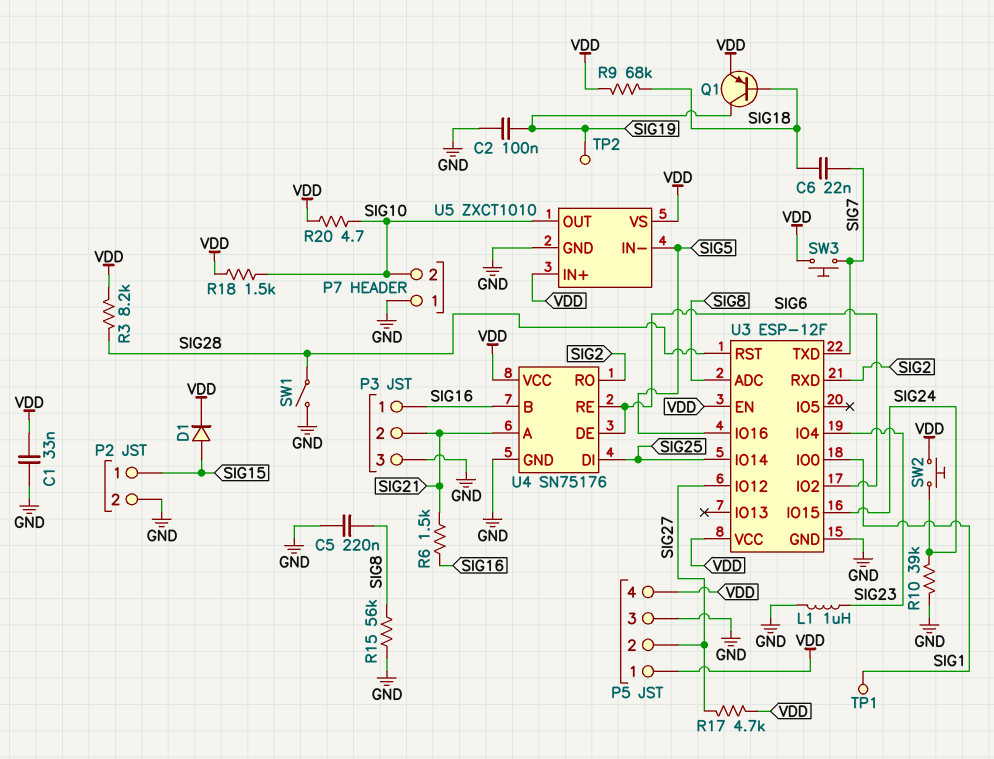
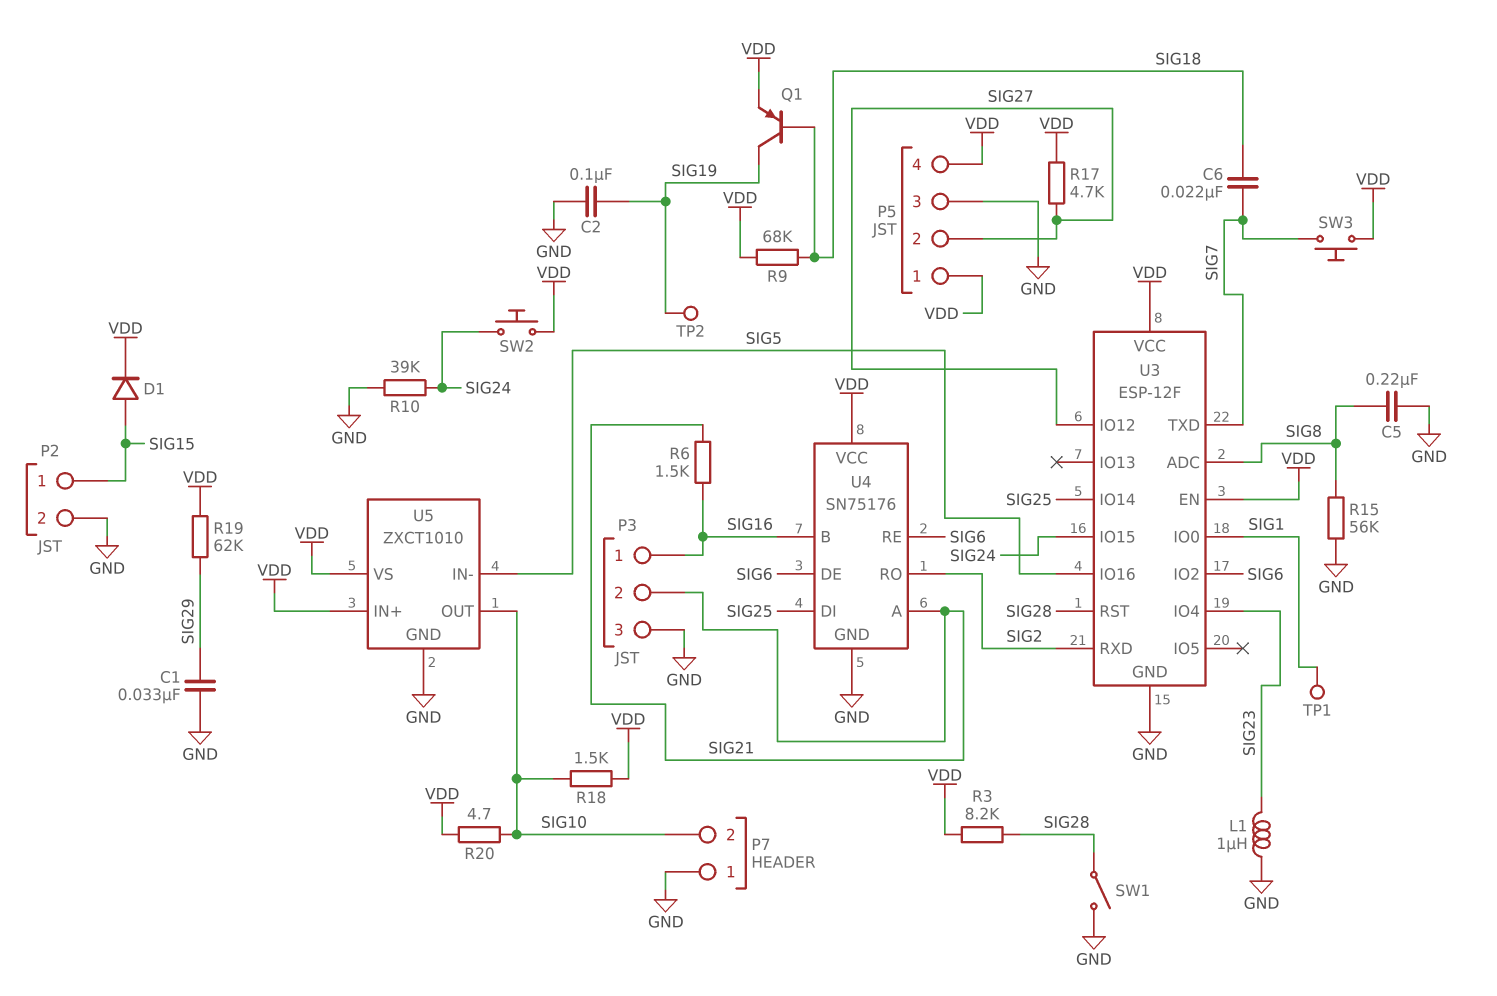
C1: 33nF (GND, VDD) -> 33nF (GND, SIG29)
R19: none -> 62k (SIG29, VDD)

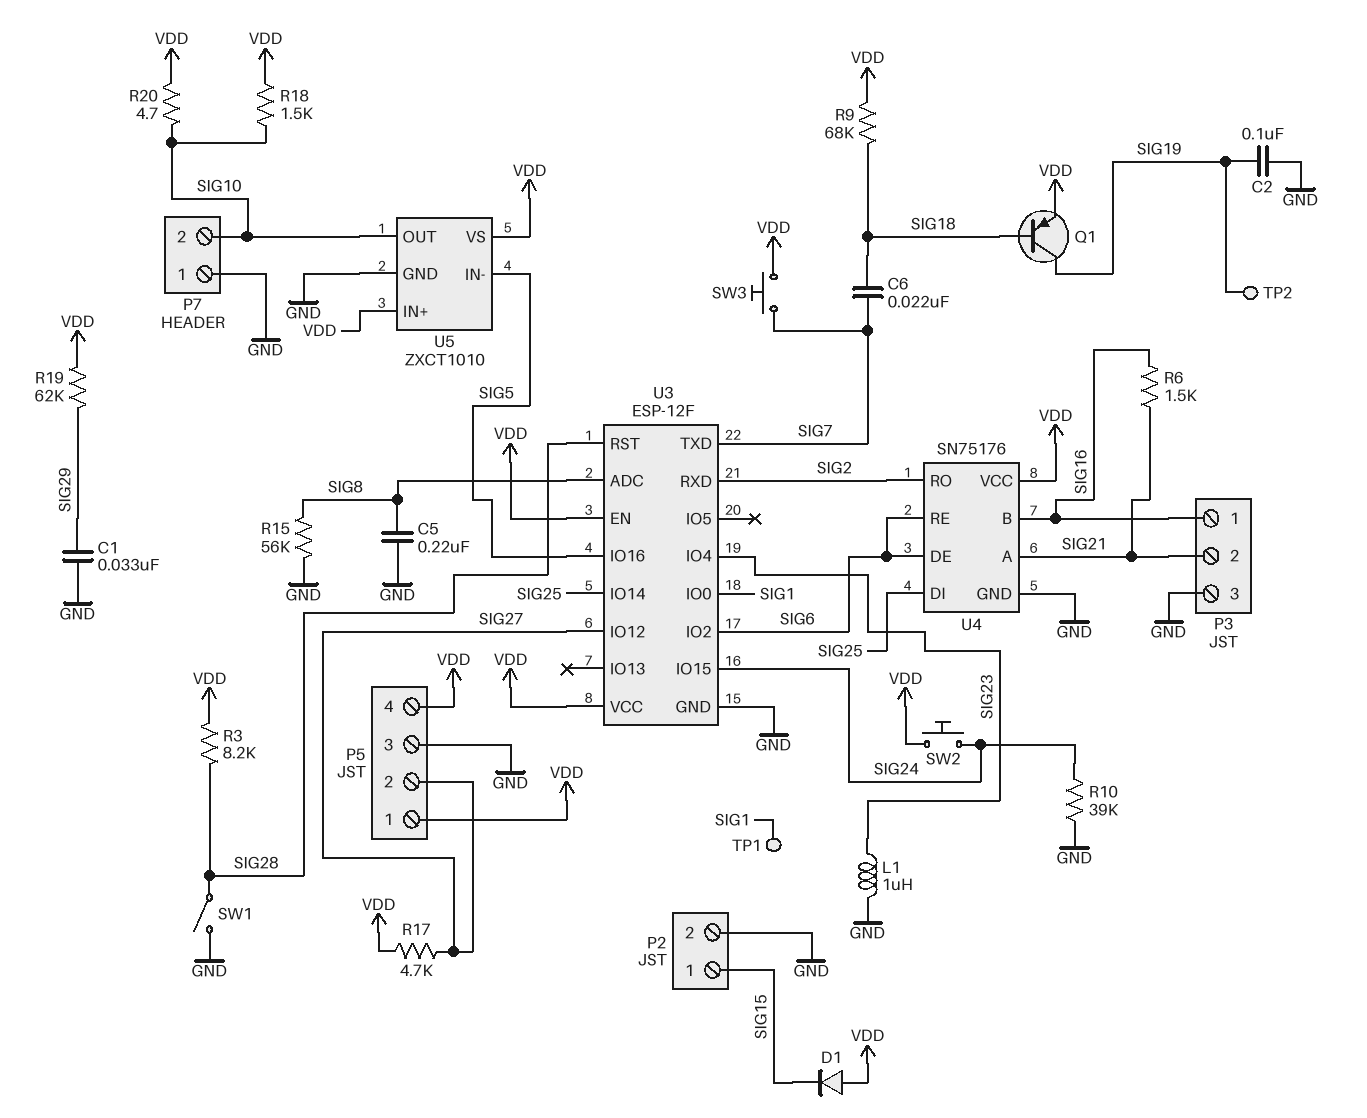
D1: diode (A SIG15, K VDD) -> diode (A VDD, K SIG15)

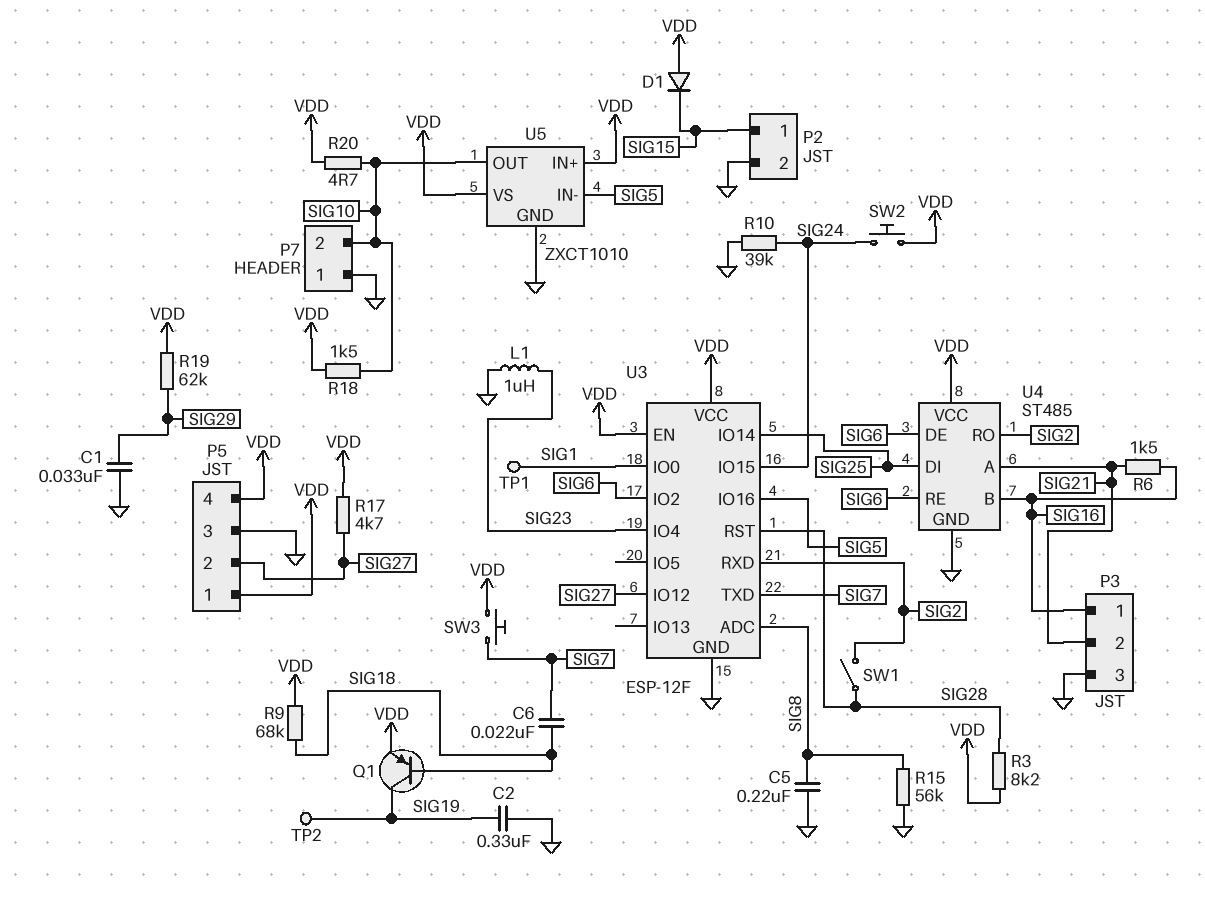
C2: 100nF (GND, SIG19) -> 330nF (GND, SIG19)
SW1: switch (GND, SIG28) -> switch (SIG2, SIG28)
U4: SN75176 -> ST485

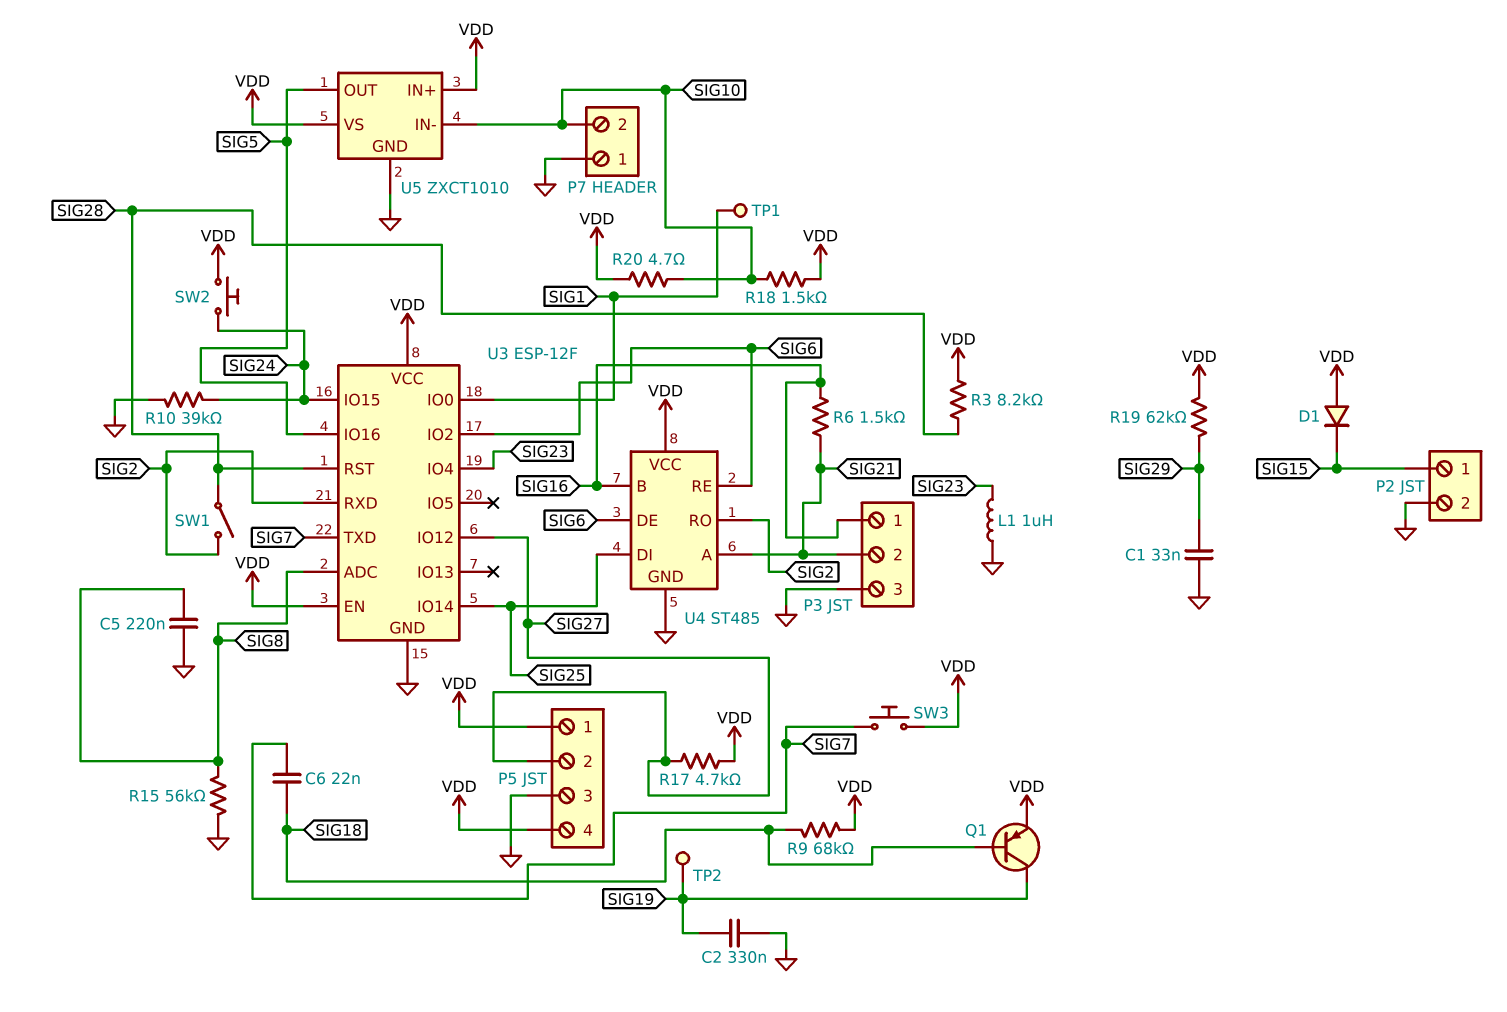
U5 pin IN-: SIG5 -> SIG10
U5 pin OUT: SIG10 -> SIG5

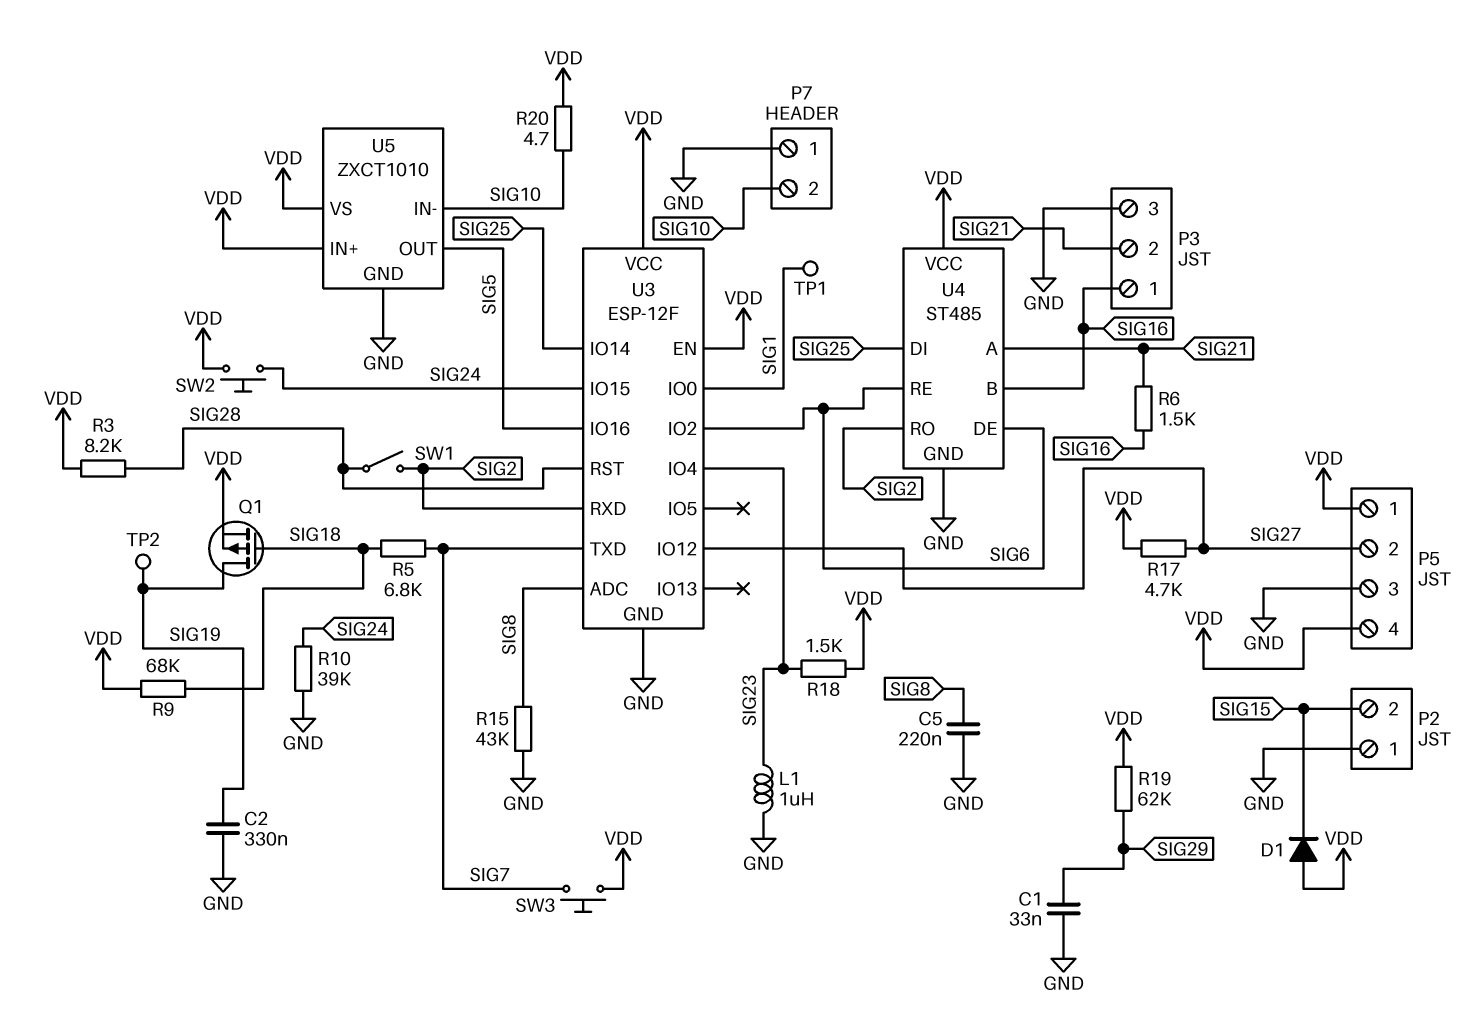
C6: 22nF (SIG7, SIG18) -> none
P2 pin 1: SIG15 -> GND
P2 pin 2: GND -> SIG15
Q1: PNP (B SIG18, C SIG19, E VDD) -> PMOS (G SIG18, D SIG19, S VDD)
R5: none -> 6.8k (SIG7, SIG18)
R15: 56k (GND, SIG8) -> 43k (GND, SIG8)
R18: 1.5k (SIG10, VDD) -> 1.5k (SIG23, VDD)

